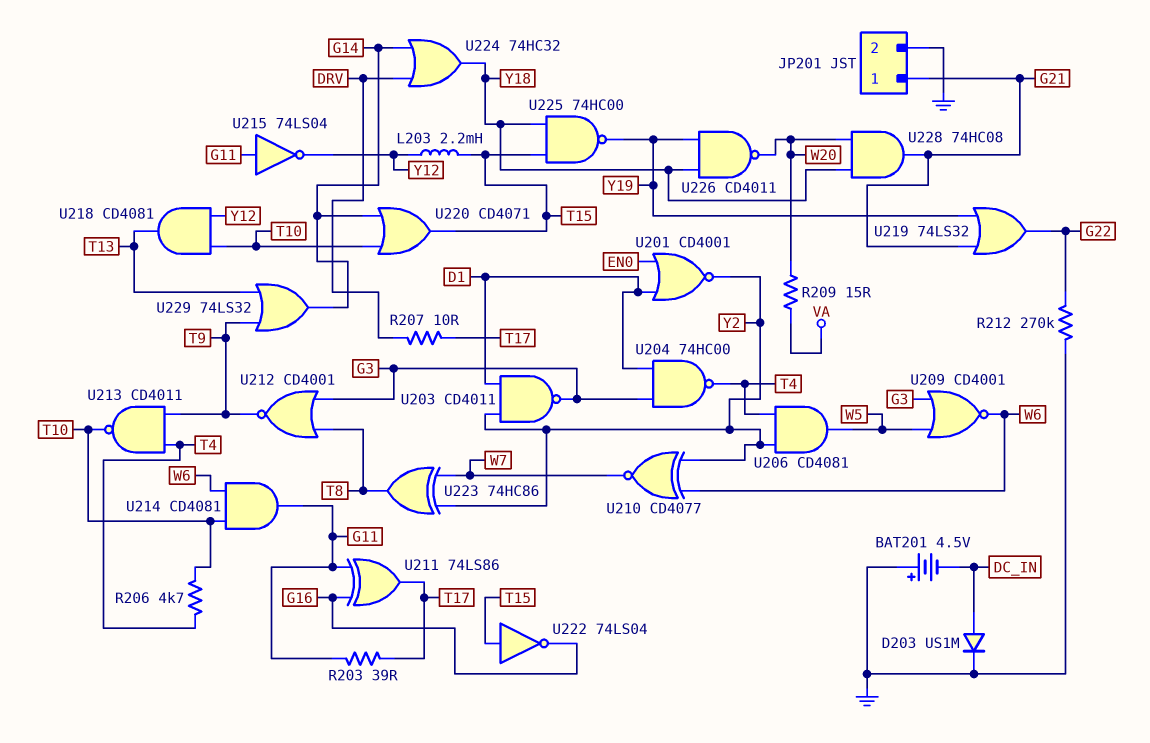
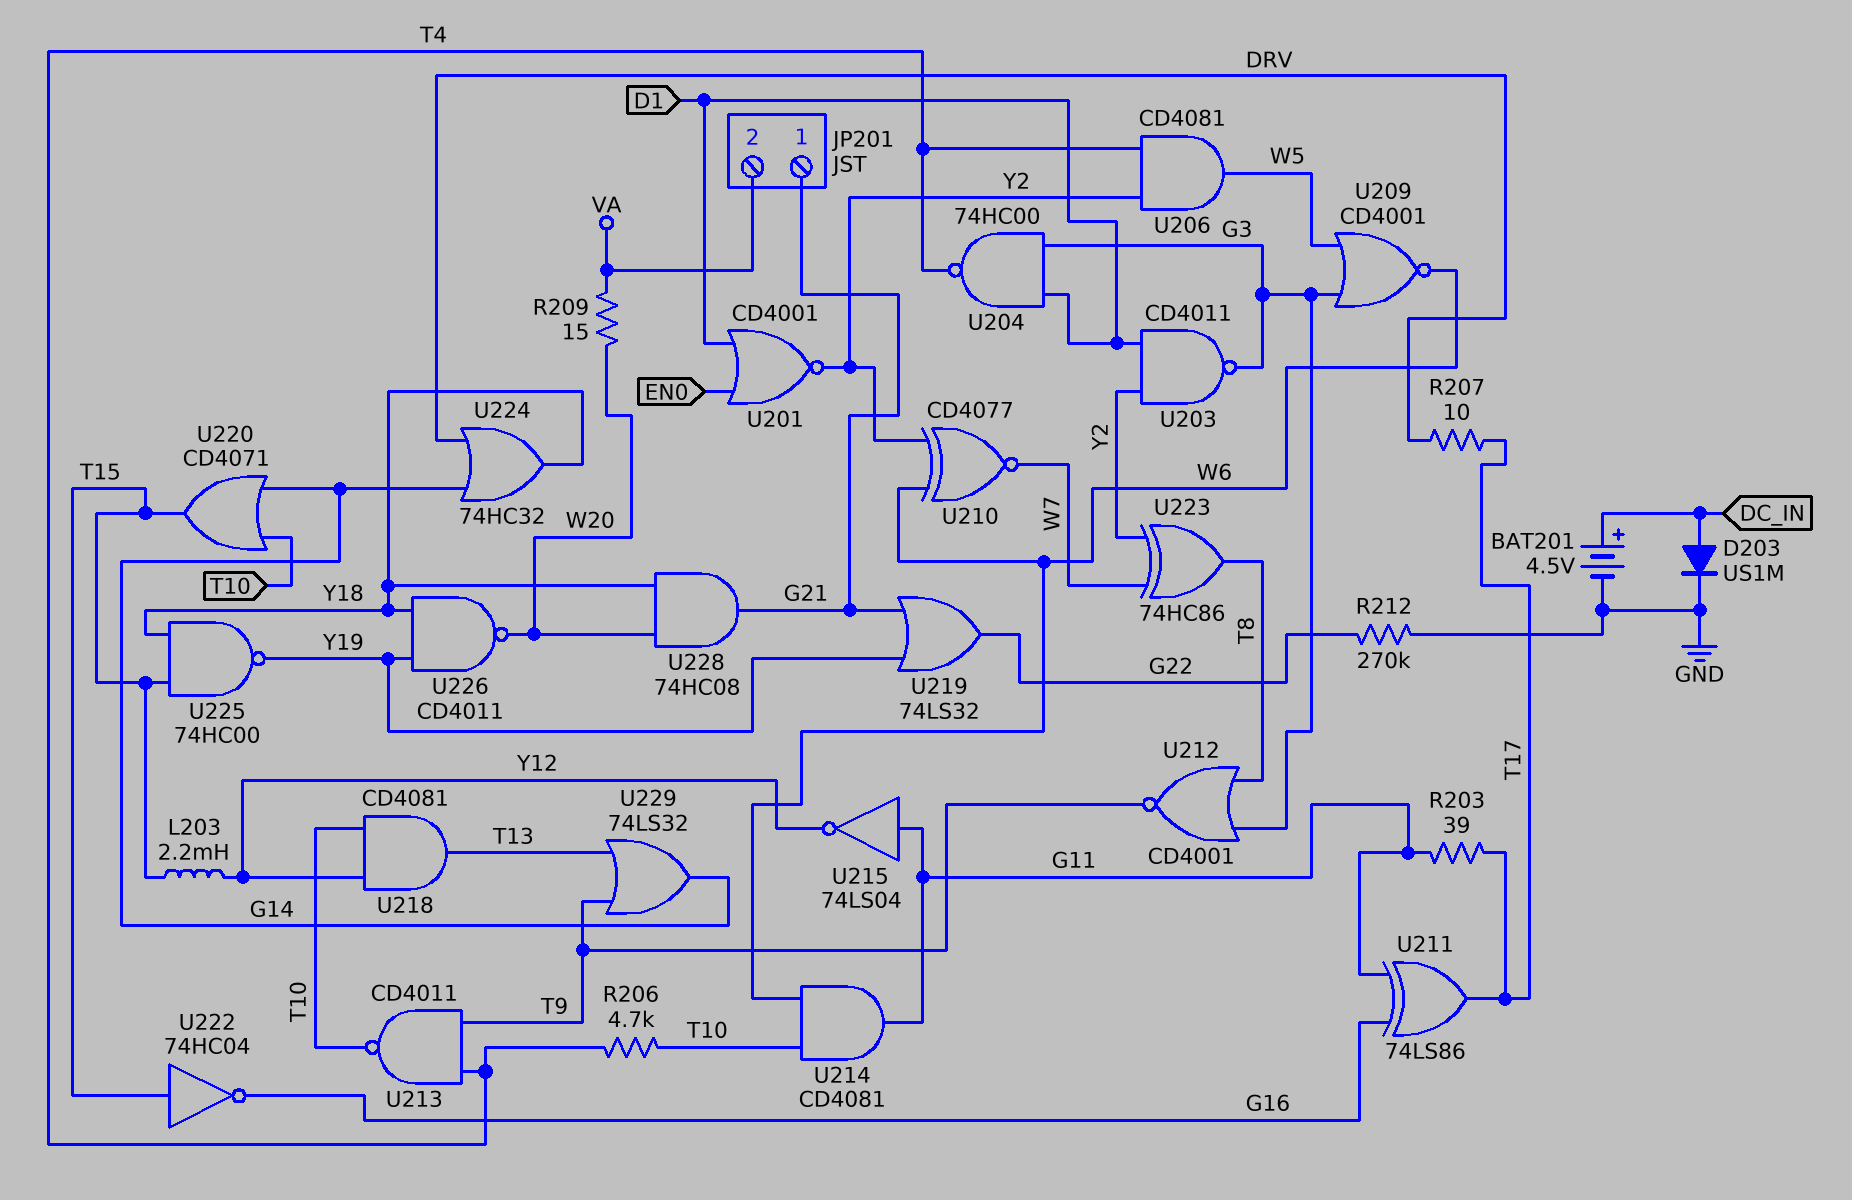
BAT201: 4.5V (plus GND, minus DC_IN) -> 4.5V (plus DC_IN, minus GND)
JP201 pin 2: GND -> VA
U222: NOT 74LS04 (in T15, out G16) -> NOT 74HC04 (in T15, out G16)

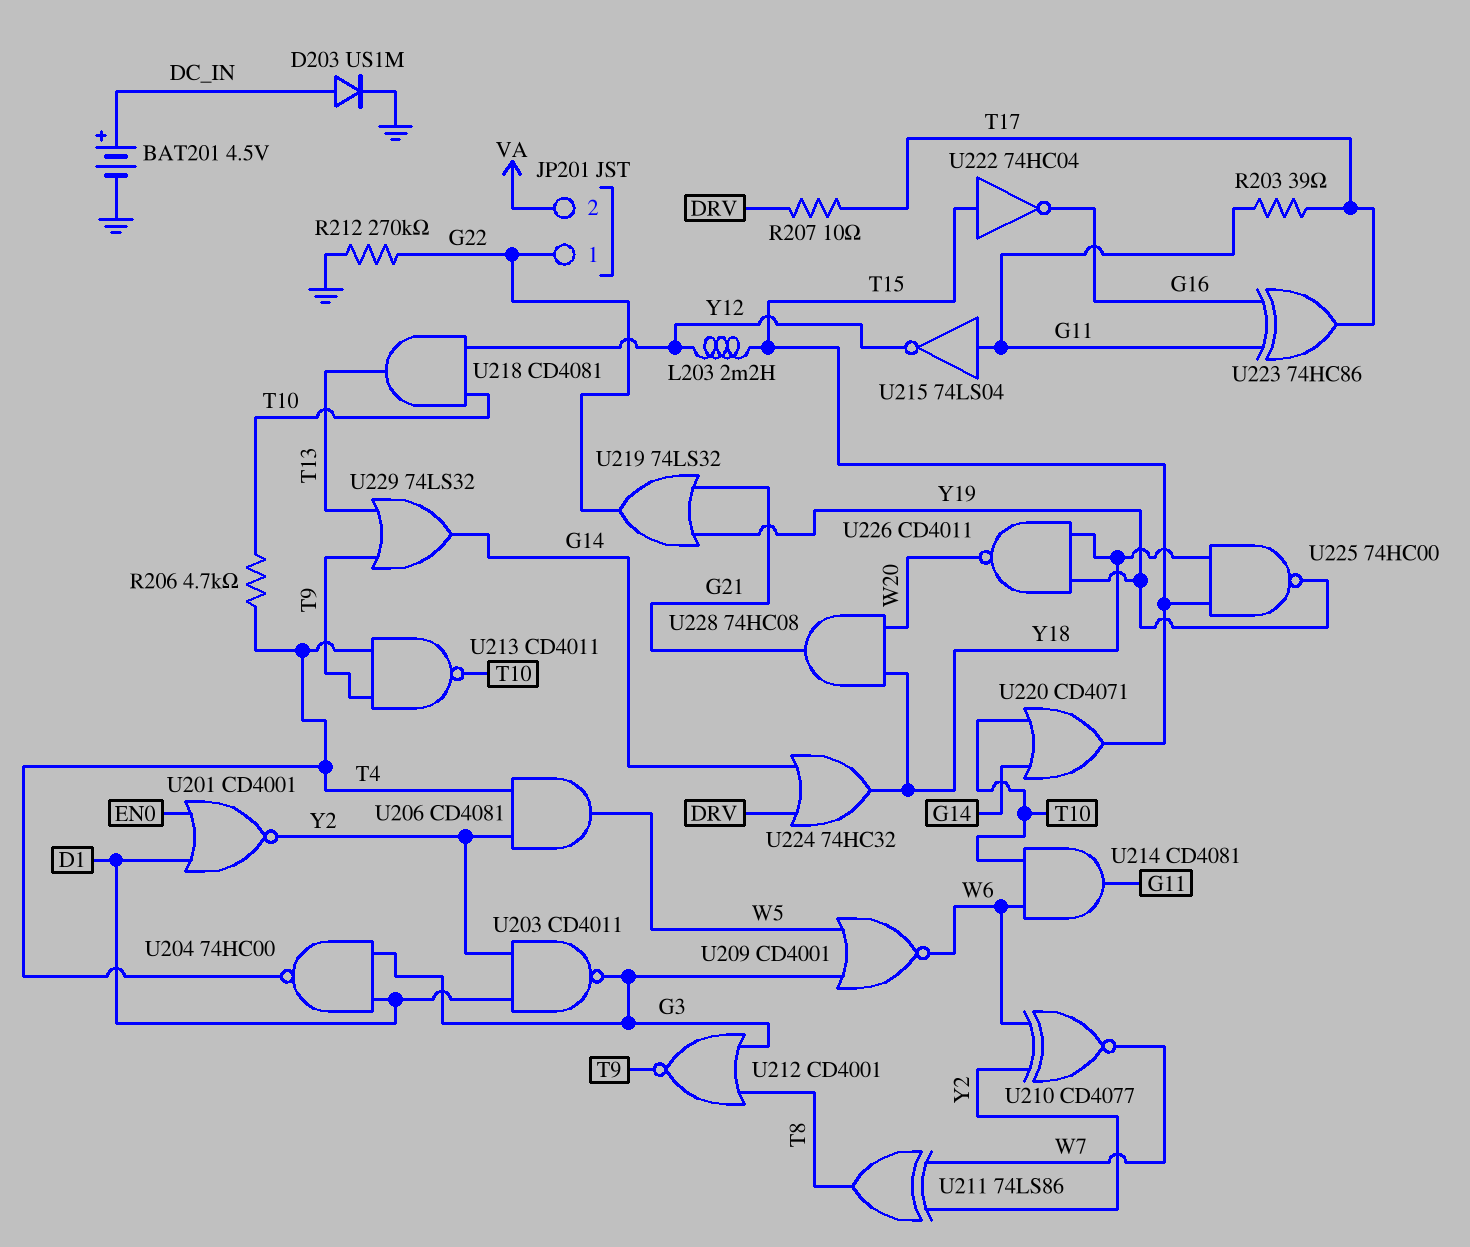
JP201 pin 1: G21 -> G22
R209: 15 (VA, W20) -> none
U211: XOR 74LS86 (in G11, in G16, out T17) -> XOR 74LS86 (in W7, in Y2, out T8)
U223: XOR 74HC86 (in W7, in Y2, out T8) -> XOR 74HC86 (in G11, in G16, out T17)

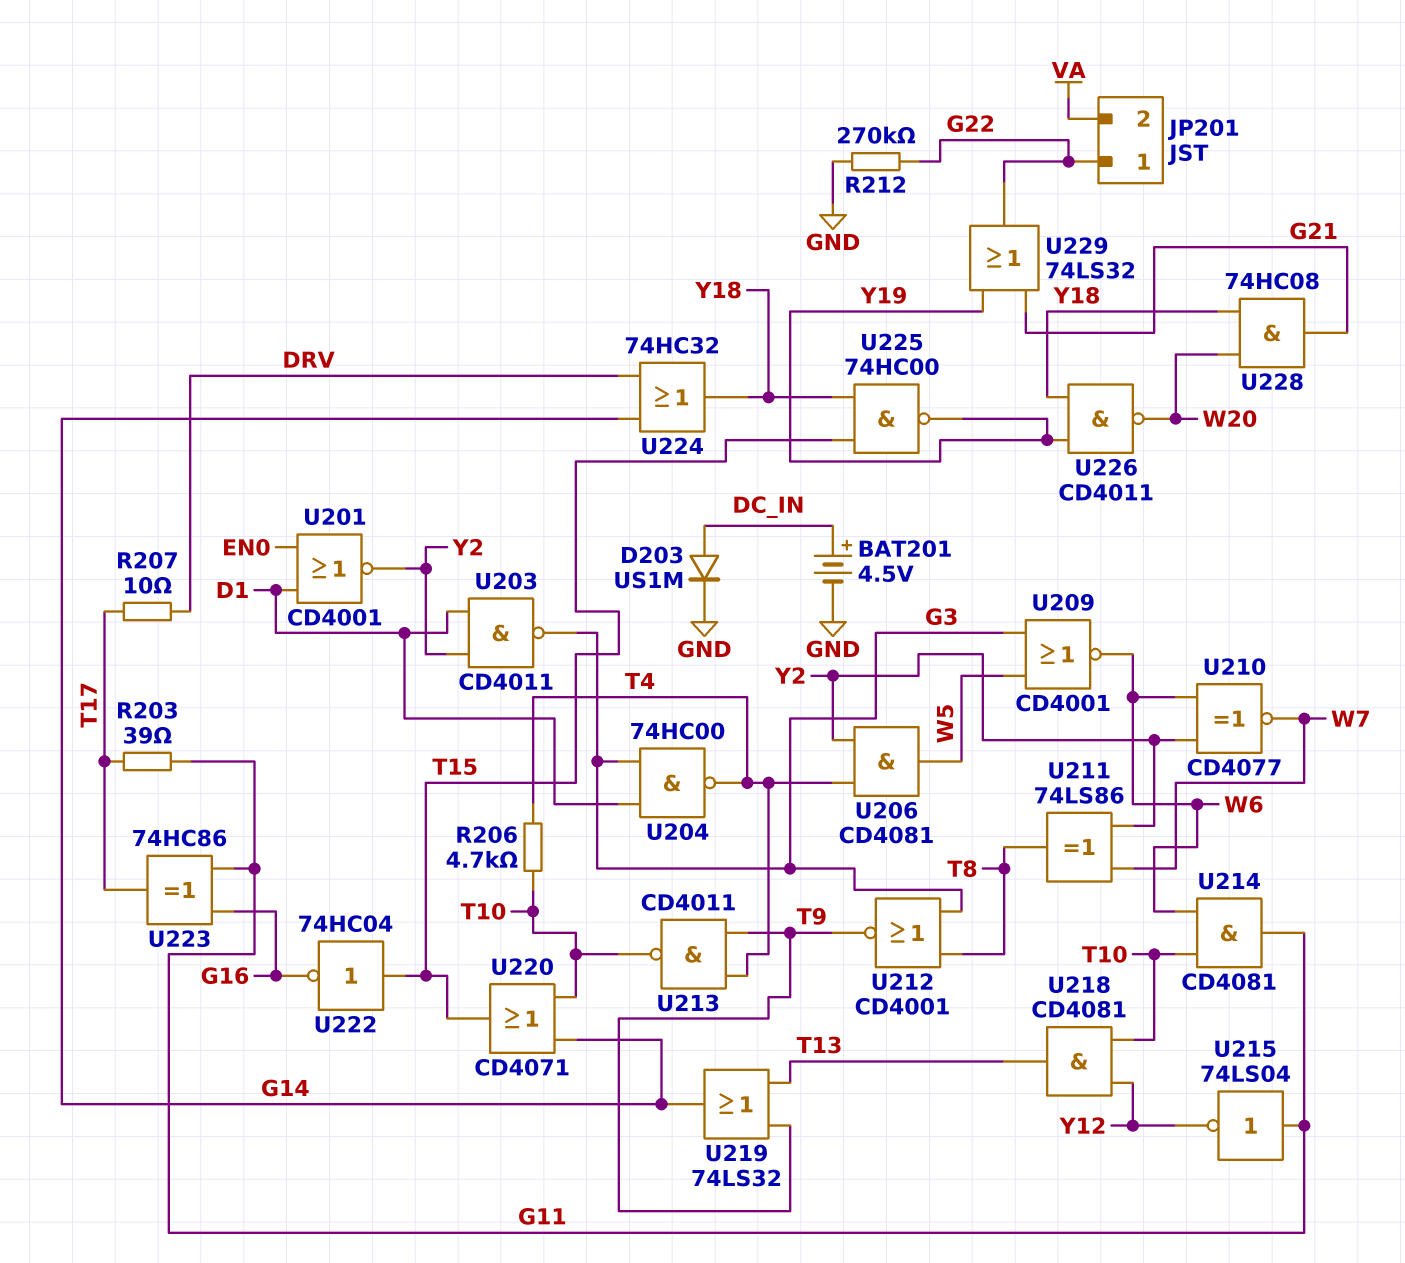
L203: 2.2mH (T15, Y12) -> none
U219: OR 74LS32 (in G21, in Y19, out G22) -> OR 74LS32 (in T9, in T13, out G14)
U229: OR 74LS32 (in T9, in T13, out G14) -> OR 74LS32 (in G21, in Y19, out G22)

